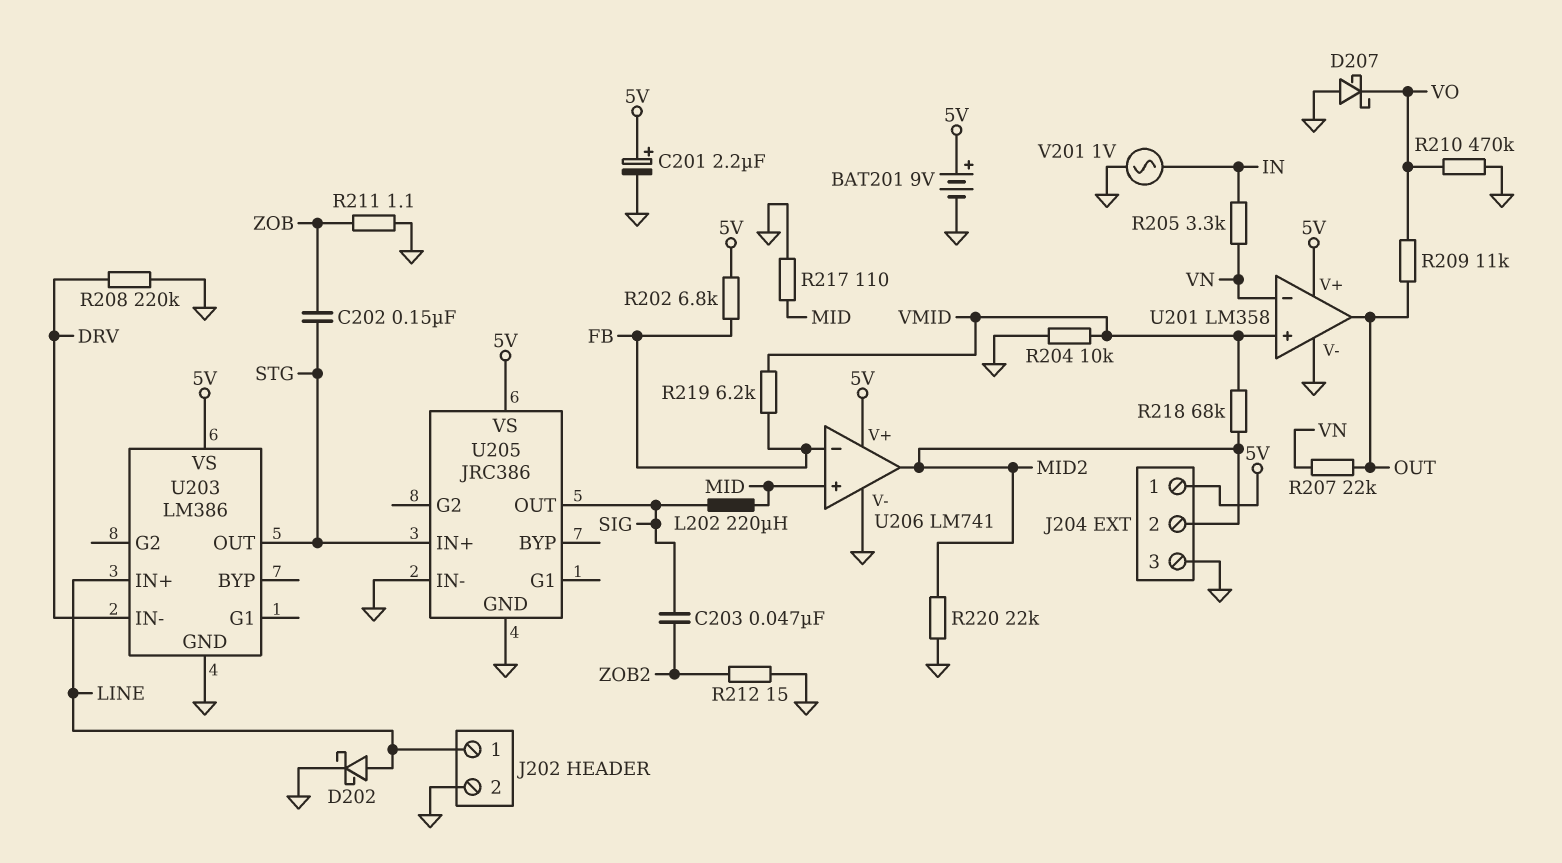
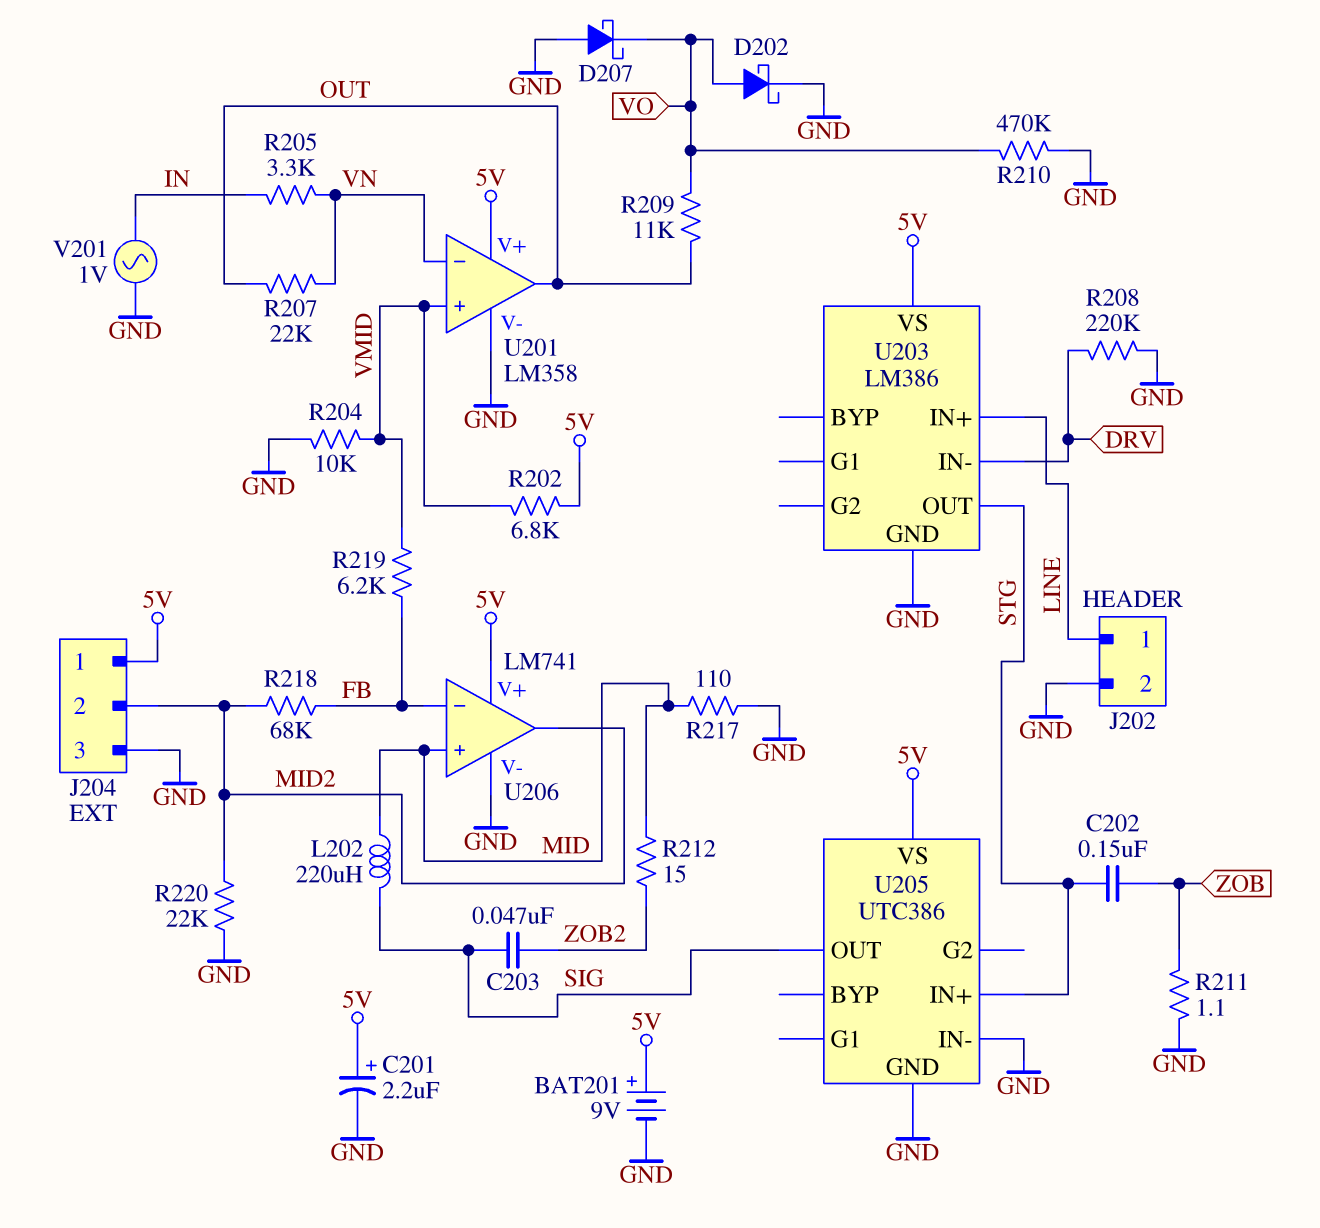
D202: schottky (A LINE, K GND) -> schottky (A VO, K GND)
R202: 6.8k (5V, FB) -> 6.8k (5V, VMID)
R212: 15 (GND, ZOB2) -> 15 (MID, ZOB2)
R218: 68k (MID2, VMID) -> 68k (FB, MID2)
U205: JRC386 -> UTC386

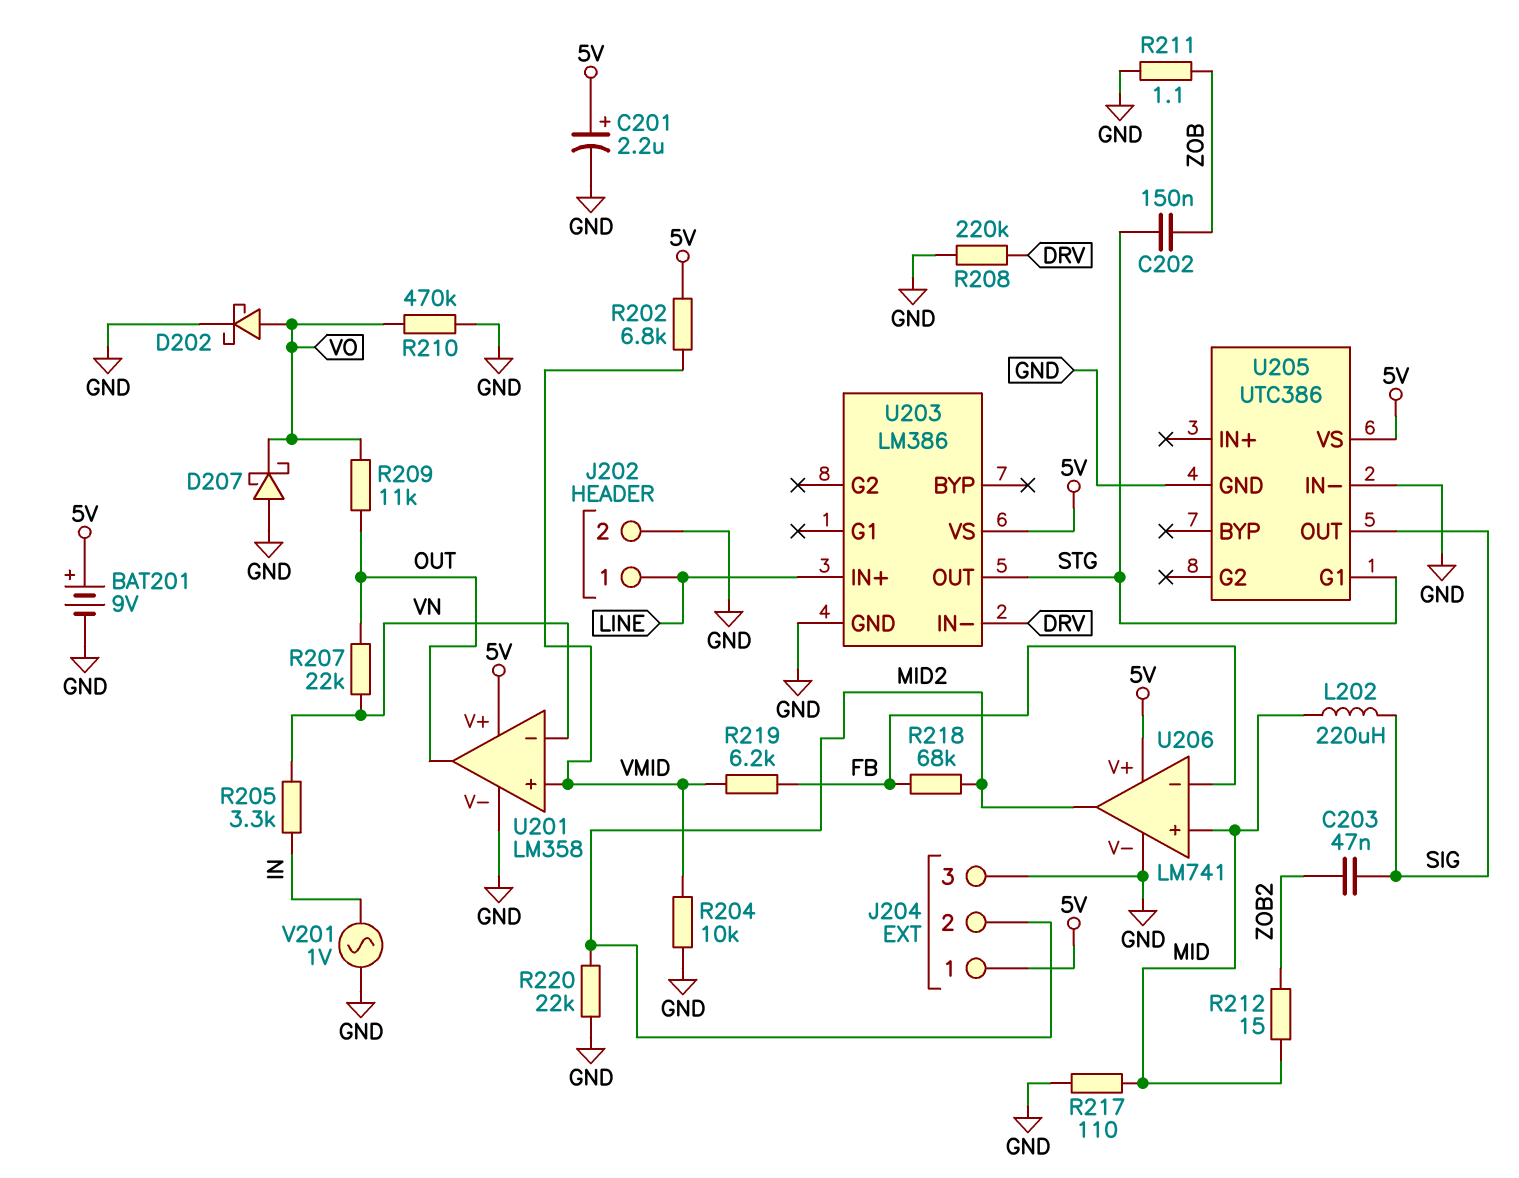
U205 pin G1: none -> STG
U205 pin IN+: STG -> none

